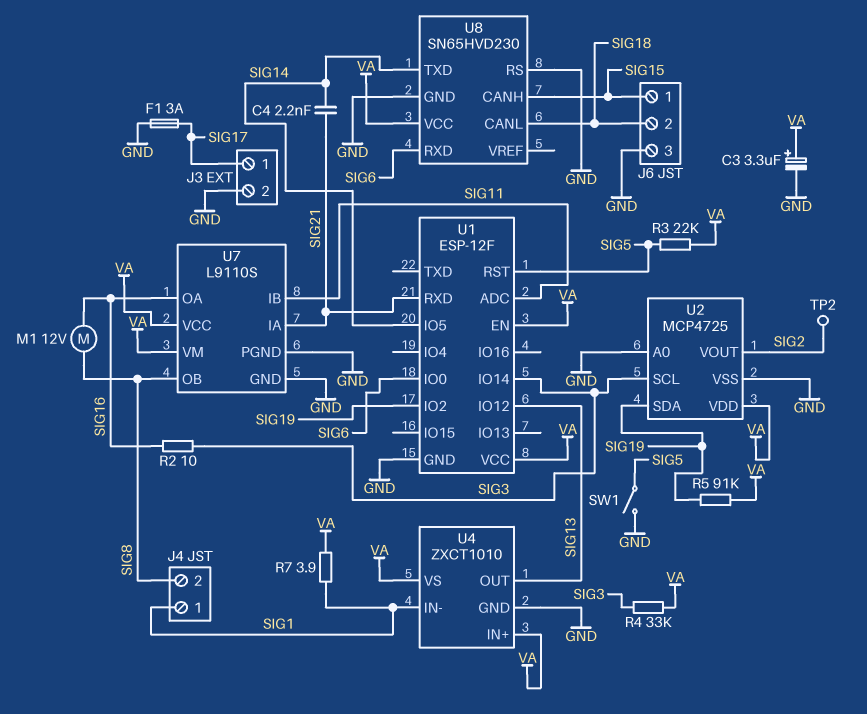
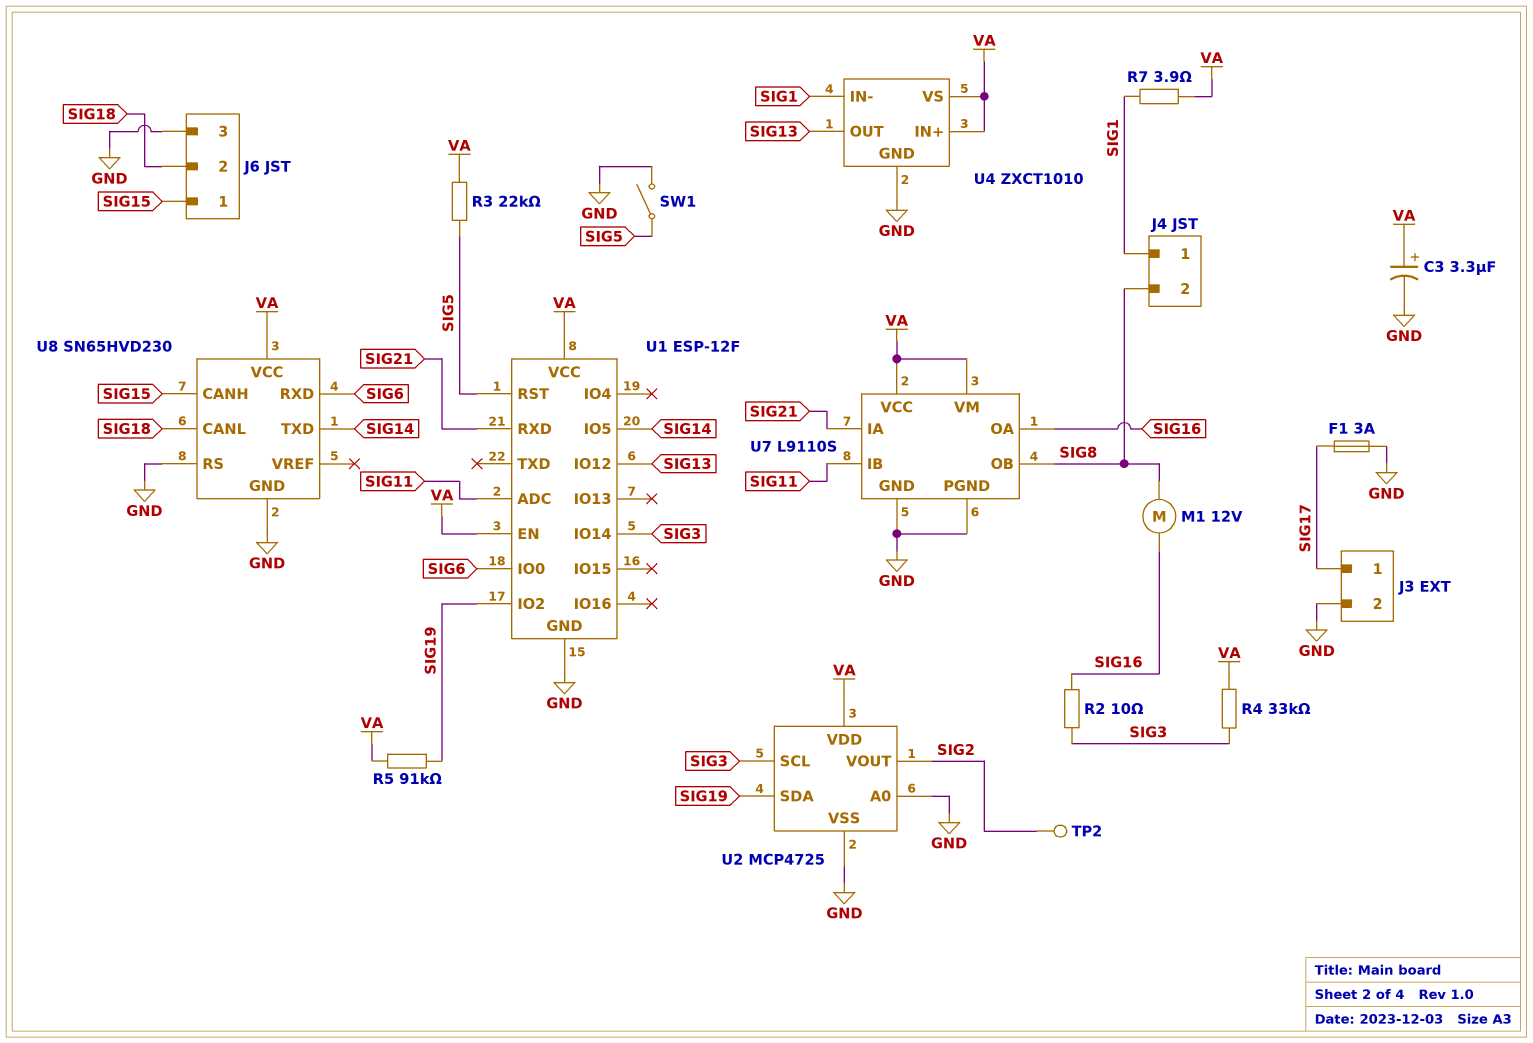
C4: 2.2nF (SIG14, SIG21) -> none

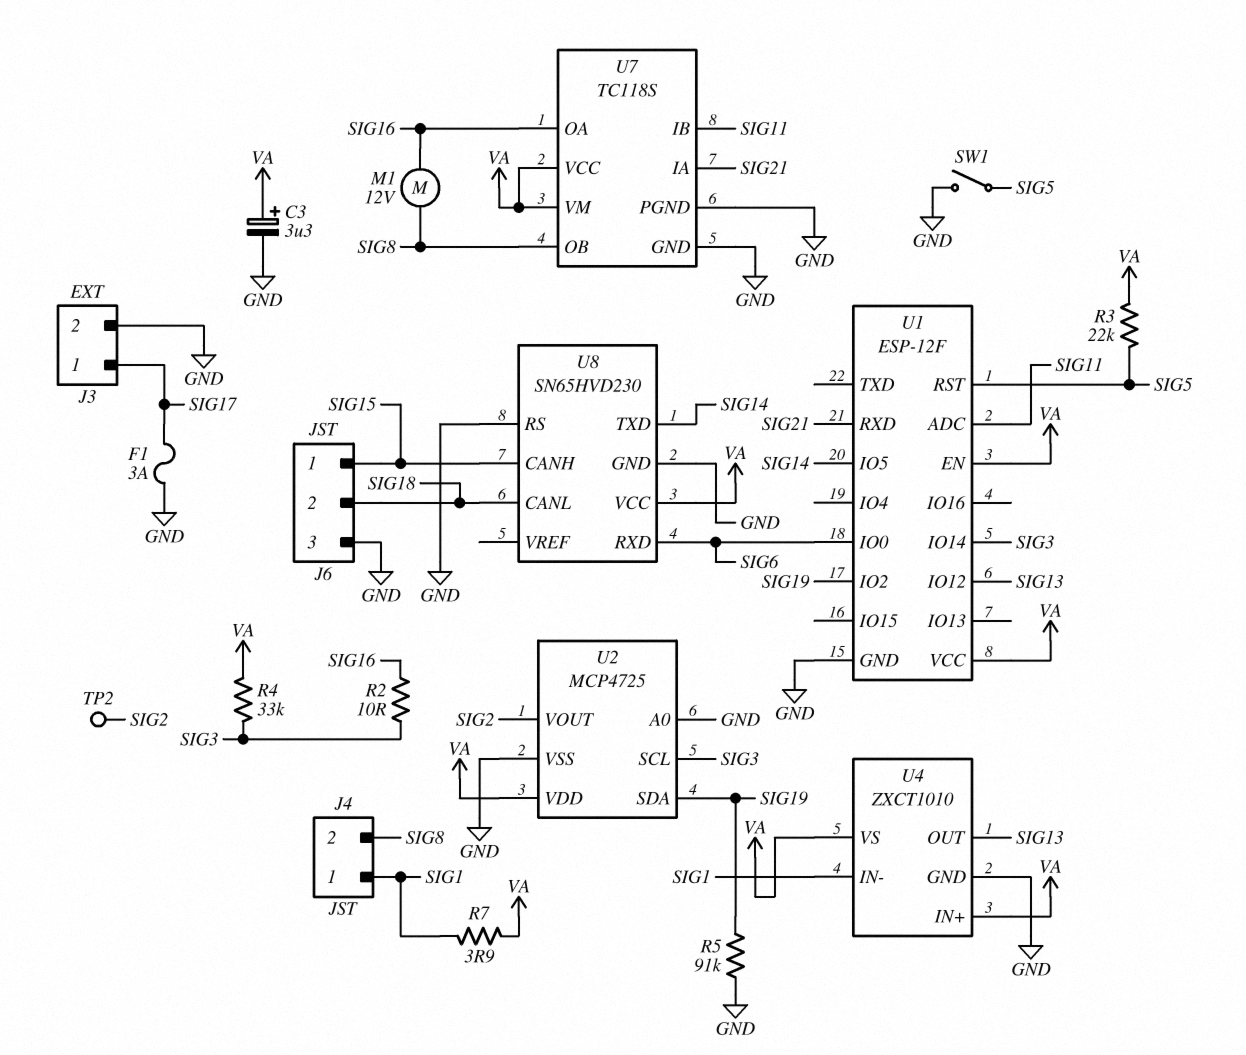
R5: 91k (SIG19, VA) -> 91k (GND, SIG19)
U7: L9110S -> TC118S

